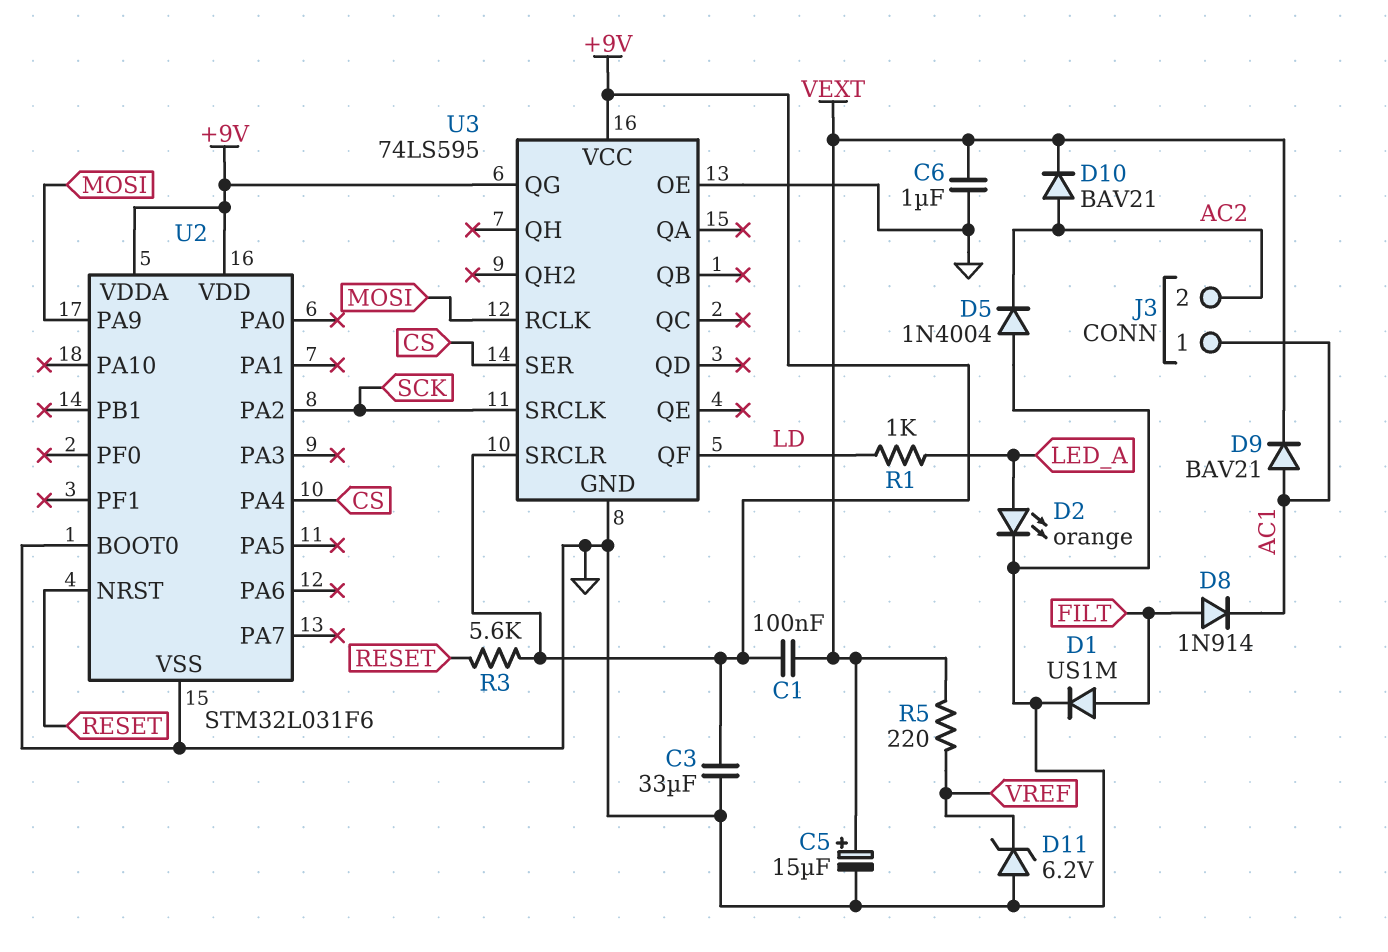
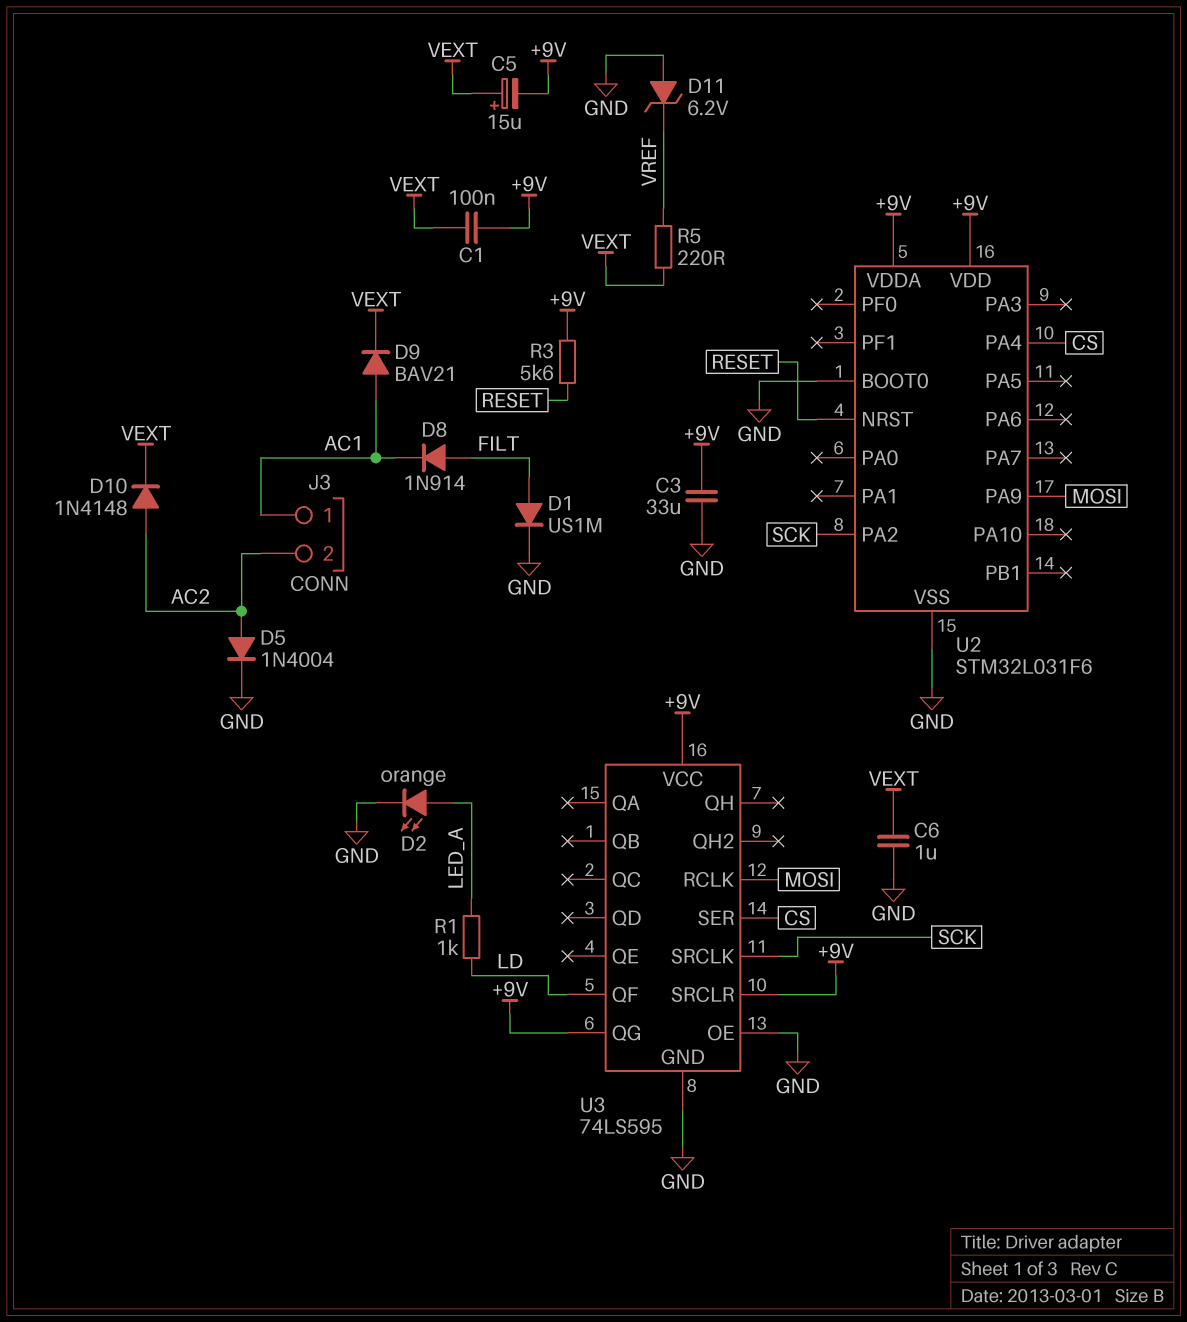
C5: 15uF (plus VEXT, minus GND) -> 15uF (plus VEXT, minus +9V)
D5: diode 1N4004 (A GND, K AC2) -> diode 1N4004 (A AC2, K GND)
D10: diode BAV21 (A AC2, K VEXT) -> diode 1N4148 (A AC2, K VEXT)

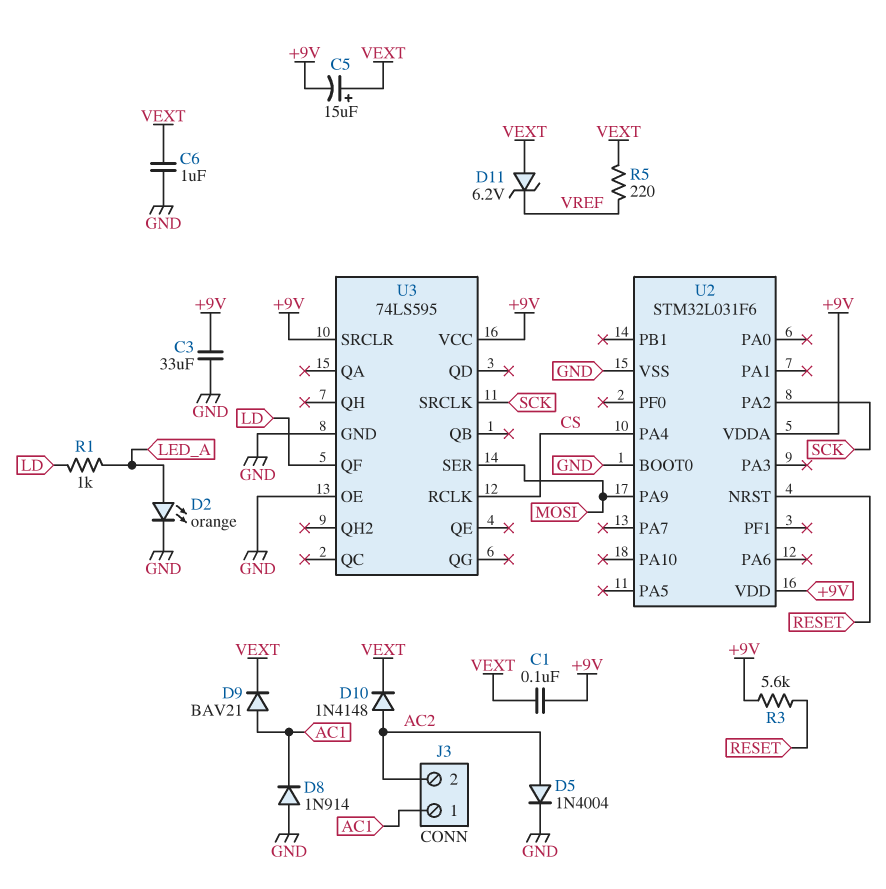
D1: diode US1M (A FILT, K GND) -> none
D8: diode 1N914 (A FILT, K AC1) -> diode 1N914 (A GND, K AC1)
D11: zener 6.2V (A GND, K VREF) -> zener 6.2V (A VEXT, K VREF)
U3 pin QG: +9V -> none
U3 pin RCLK: MOSI -> CS
U3 pin SER: CS -> MOSI

